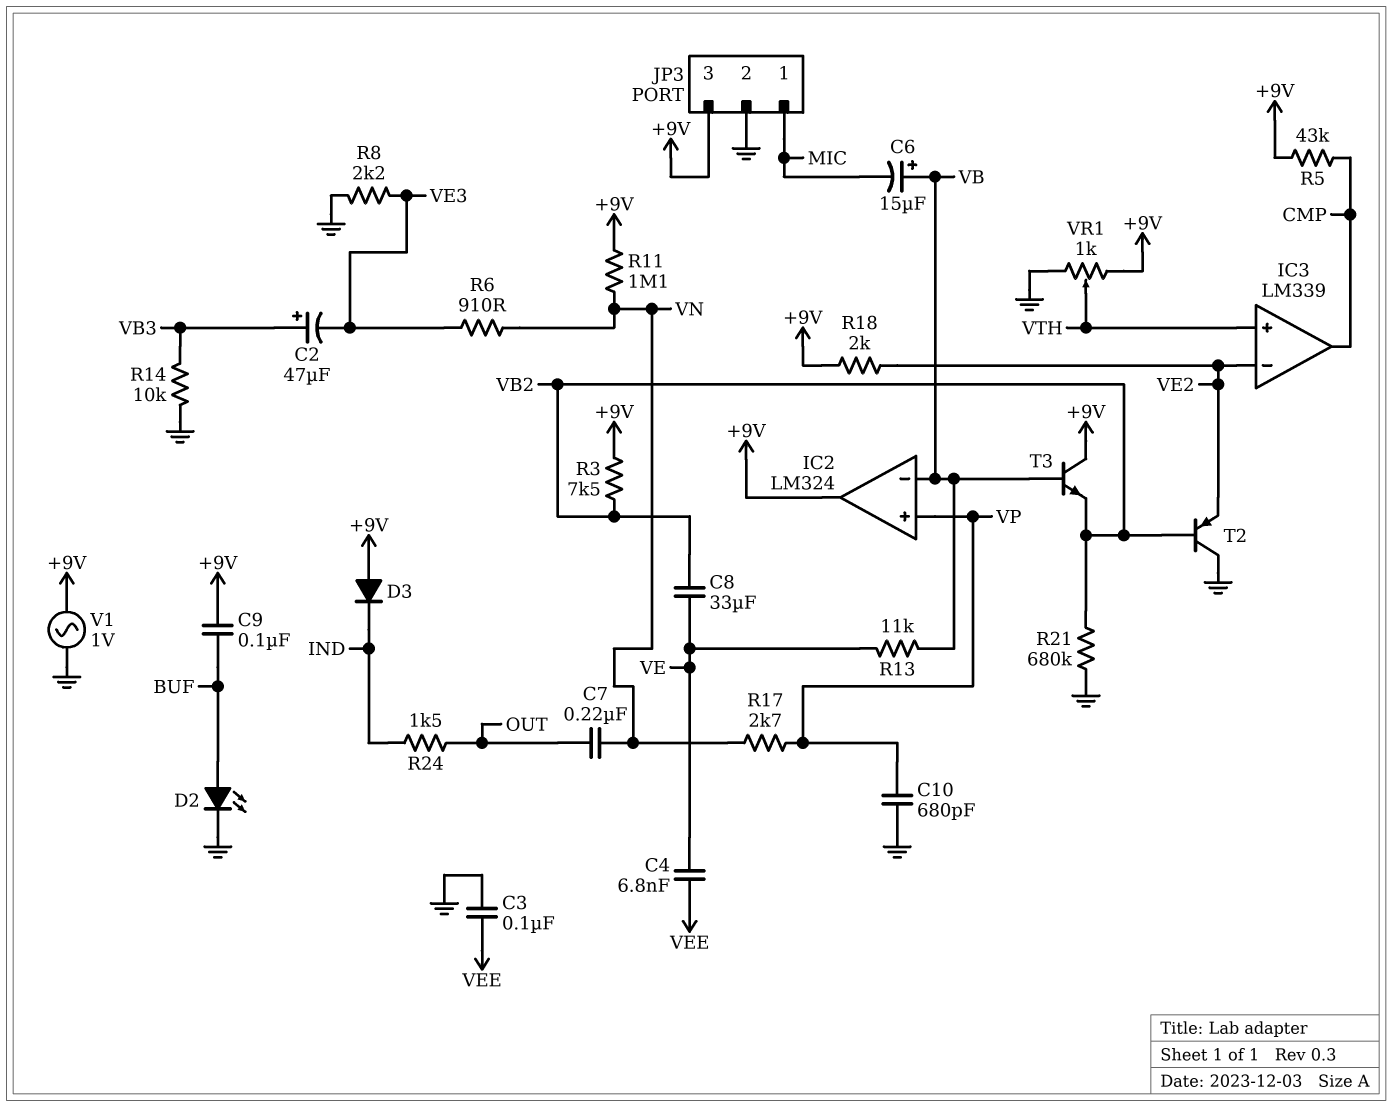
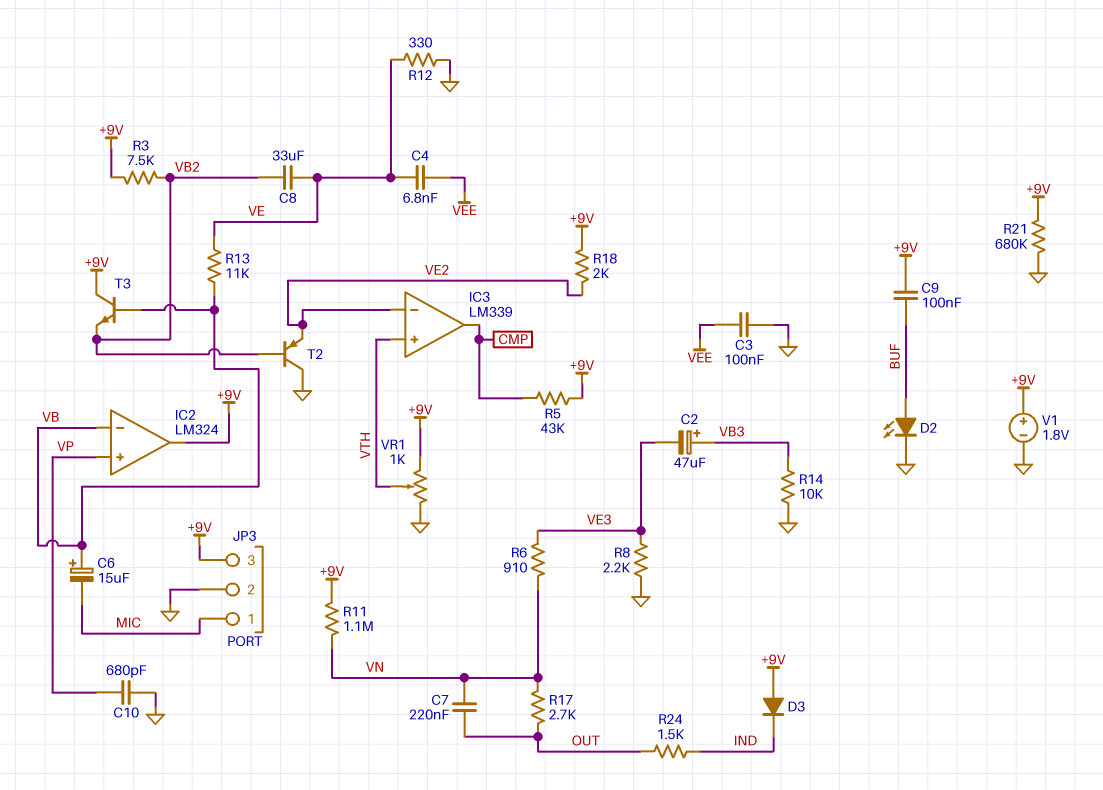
R12: none -> 330 (GND, VE)
R17: 2.7k (VN, VP) -> 2.7k (OUT, VN)
R21: 680k (GND, VB2) -> 680k (+9V, GND)
V1: AC 1V (+9V, GND) -> 1.8V (plus +9V, minus GND)

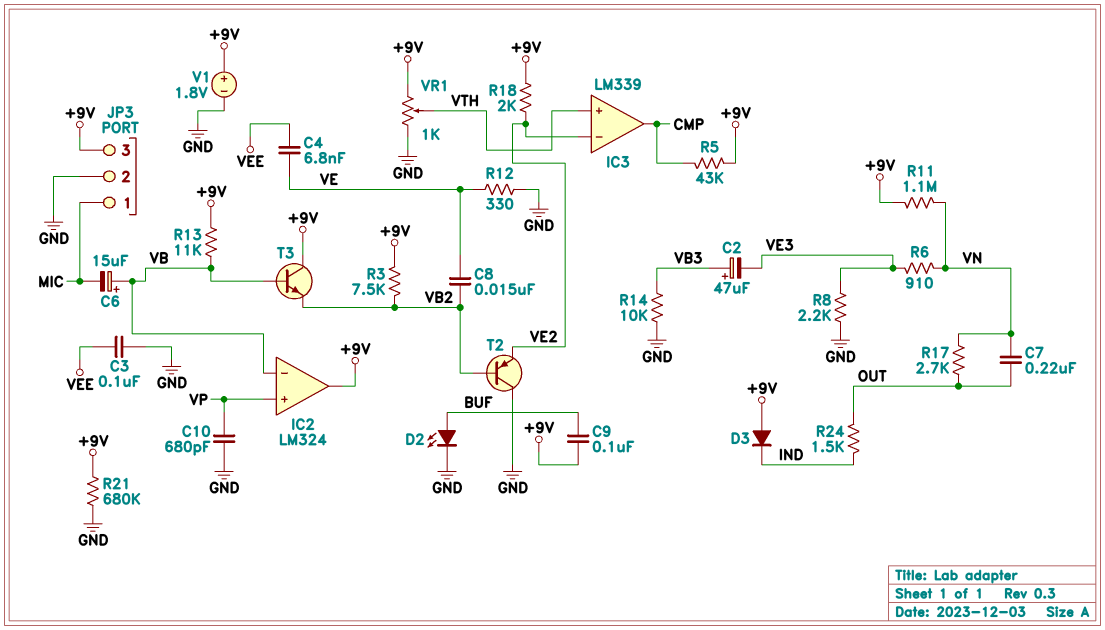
C8: 33uF (VB2, VE) -> 15nF (VB2, VE)
R13: 11k (VB, VE) -> 11k (+9V, VB)

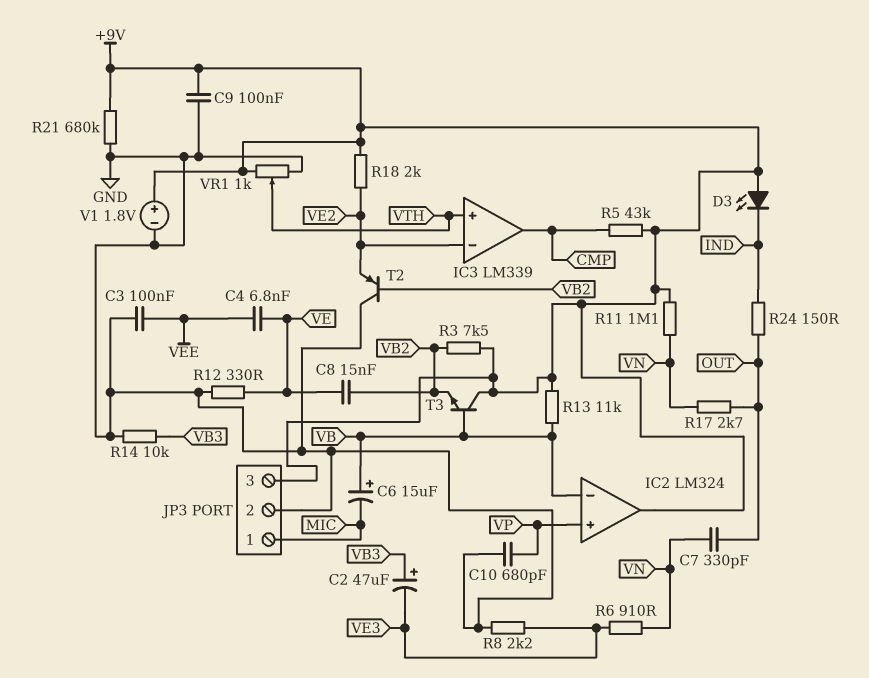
C7: 220nF (OUT, VN) -> 330pF (OUT, VN)
C9: 100nF (+9V, BUF) -> 100nF (+9V, GND)
D2: LED (A BUF, K GND) -> none
D3: diode (A +9V, K IND) -> LED (A +9V, K IND)
R24: 1.5k (IND, OUT) -> 150 (IND, OUT)

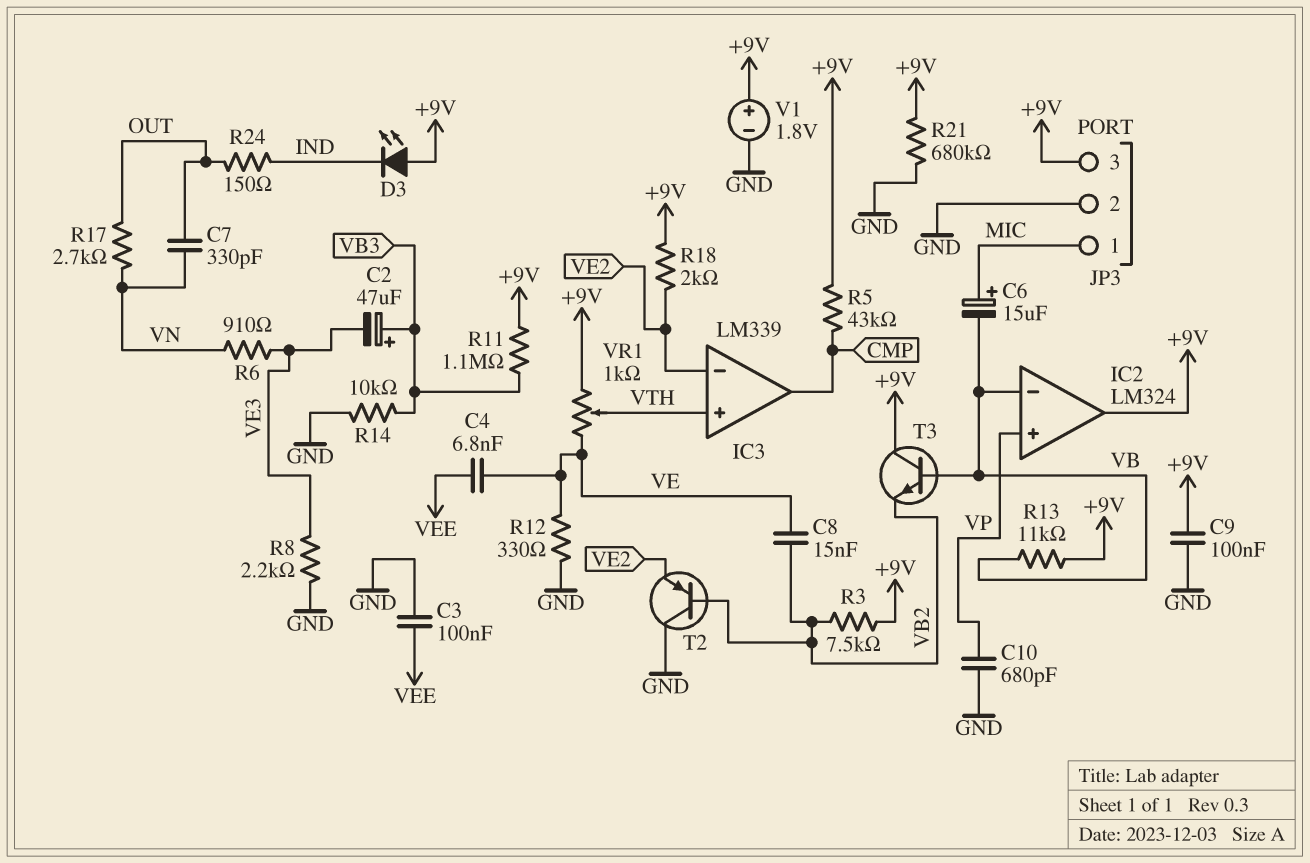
C6: 15uF (plus VB, minus MIC) -> 15uF (plus MIC, minus VB)
R11: 1.1M (+9V, VN) -> 1.1M (+9V, VB3)
VR1: 1k (+9V, GND, wiper VTH) -> 1k (+9V, VE, wiper VTH)

